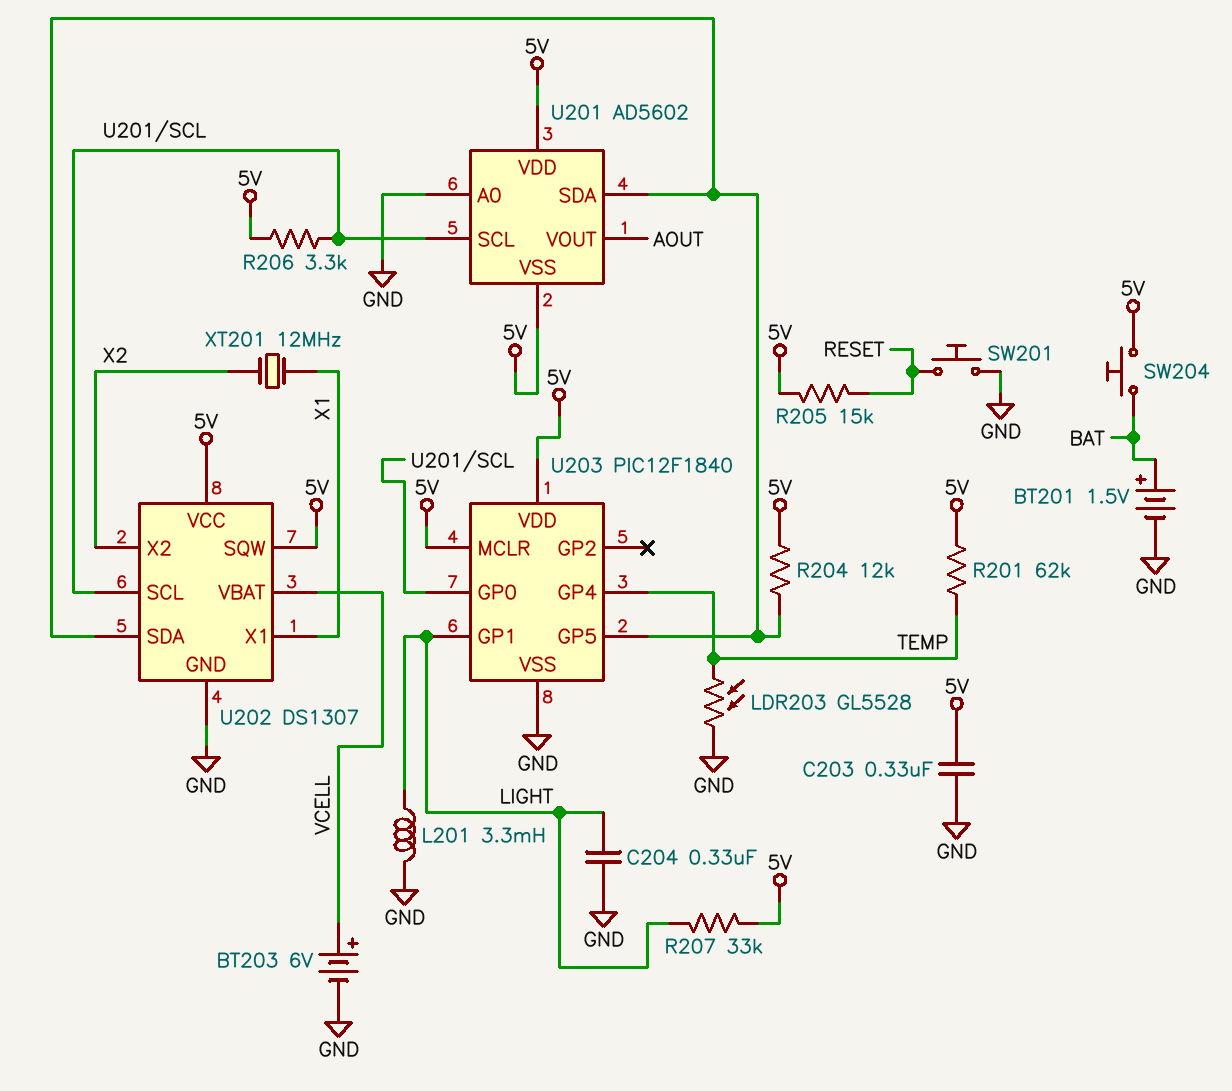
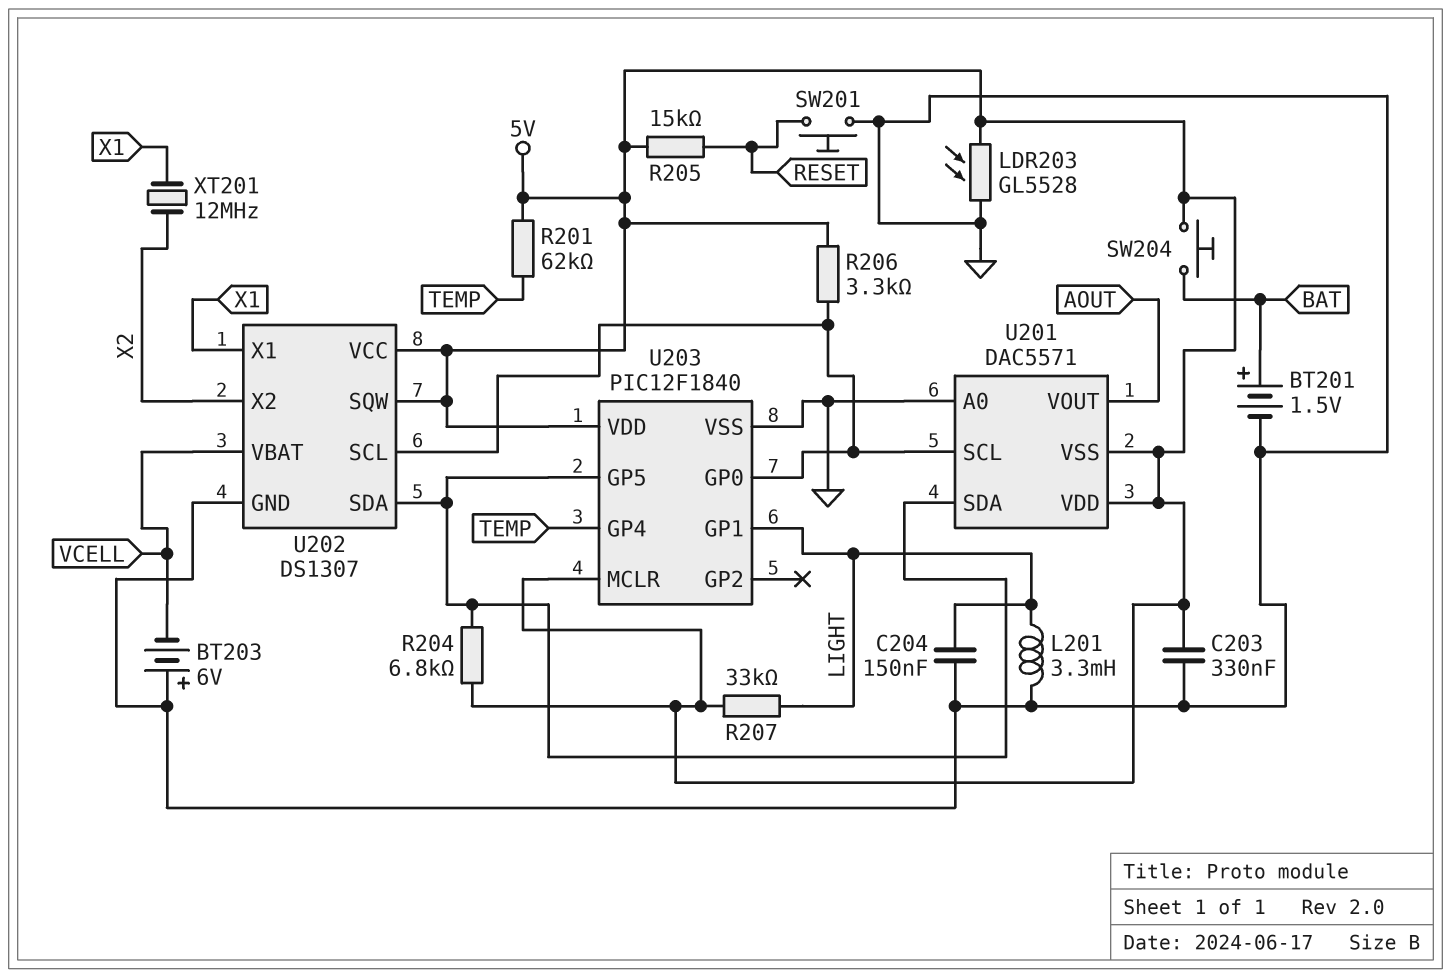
BT203: 6V (plus VCELL, minus GND) -> 6V (plus GND, minus VCELL)
C204: 330nF (GND, LIGHT) -> 150nF (GND, LIGHT)
LDR203: GL5528 (GND, TEMP) -> GL5528 (5V, GND)
R204: 12k (5V, U201/SDA) -> 6.8k (5V, U201/SDA)
U201: AD5602 -> DAC5571

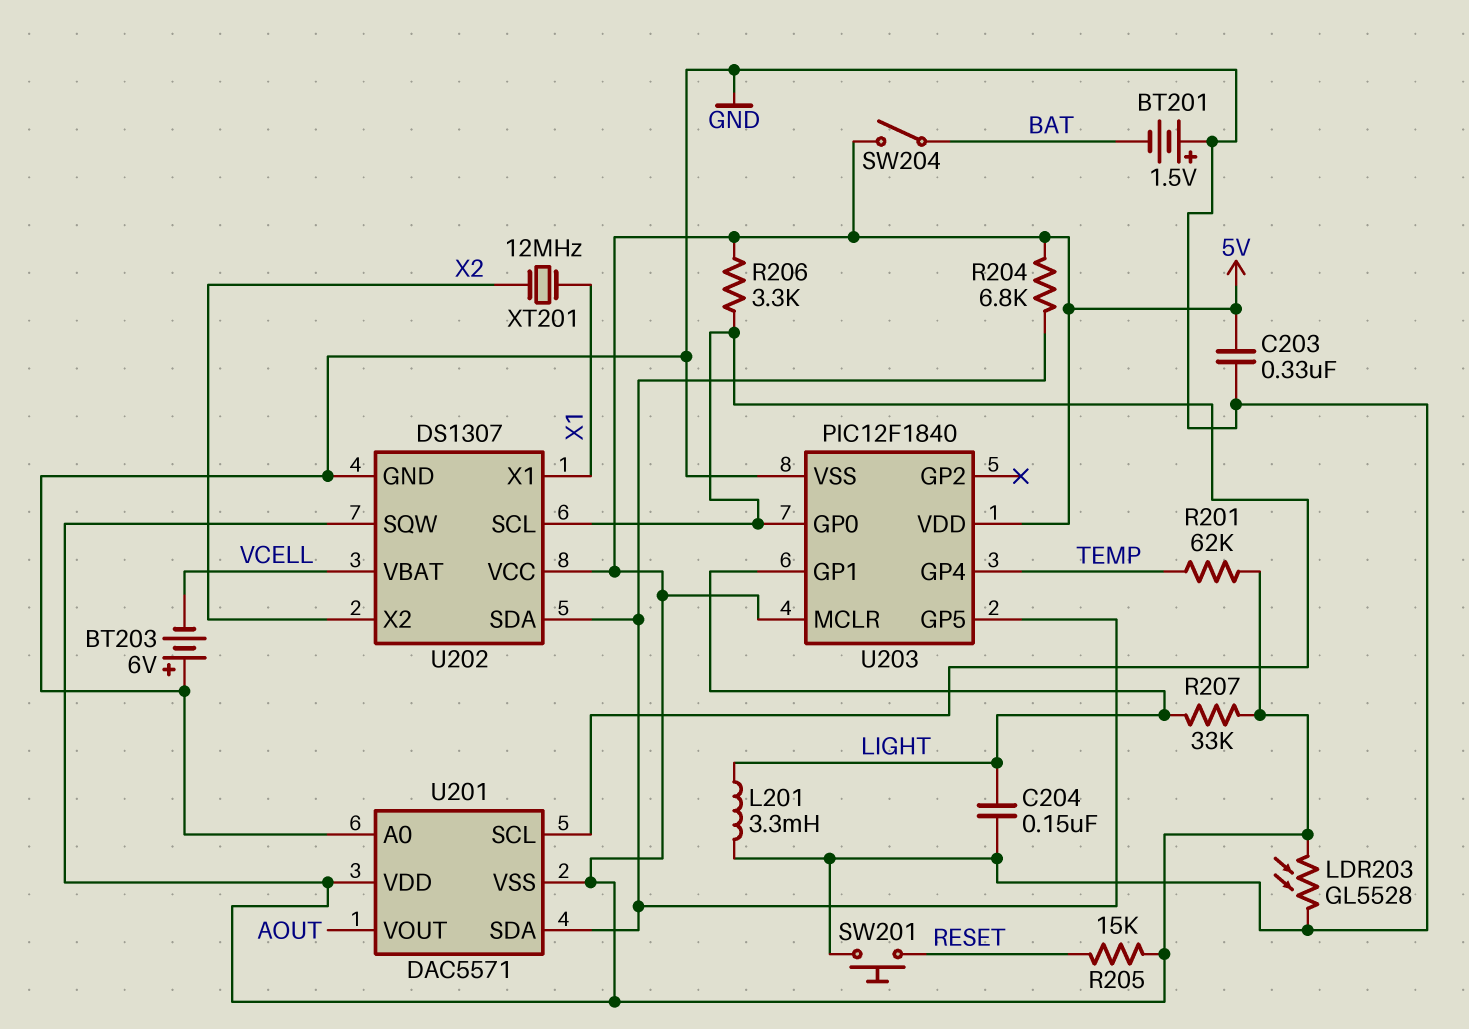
BT201: 1.5V (plus BAT, minus GND) -> 1.5V (plus GND, minus BAT)
SW204: button (5V, BAT) -> switch (5V, BAT)

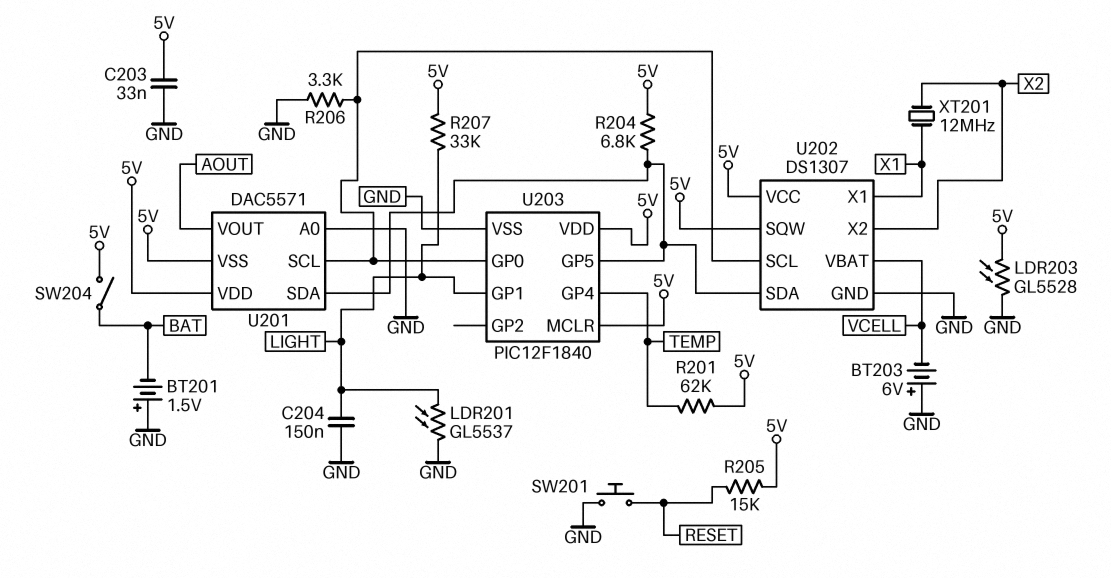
C203: 330nF (5V, GND) -> 33nF (5V, GND)
L201: 3.3mH (GND, LIGHT) -> none
LDR201: none -> GL5537 (GND, LIGHT)
R206: 3.3k (5V, U201/SCL) -> 3.3k (GND, U201/SCL)

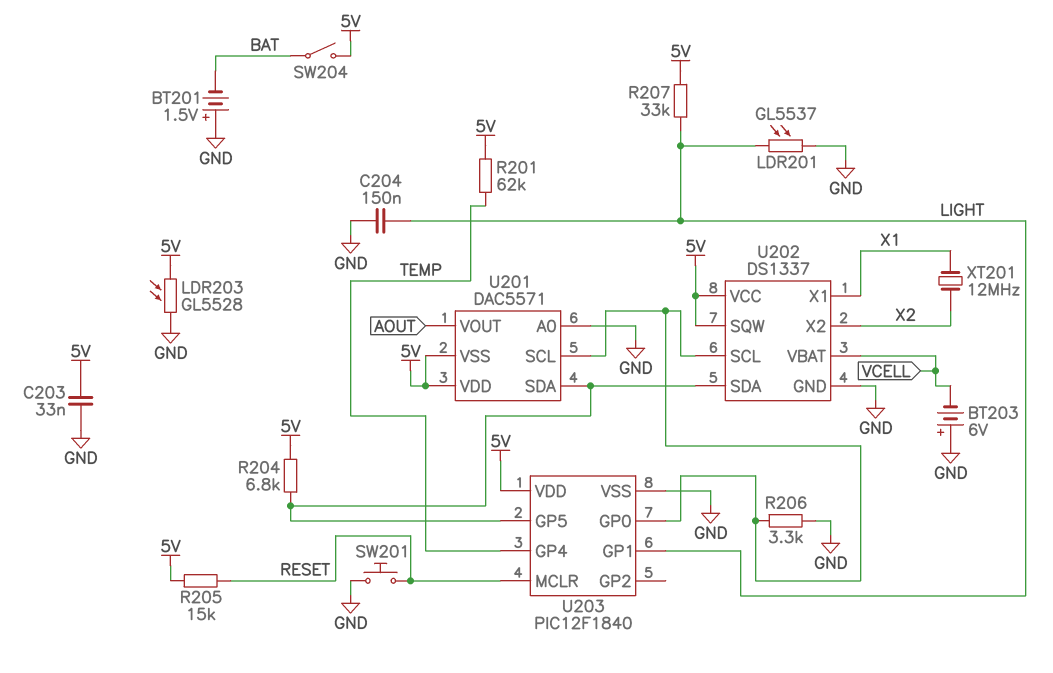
U202: DS1307 -> DS1337
U203 pin MCLR: 5V -> RESET

